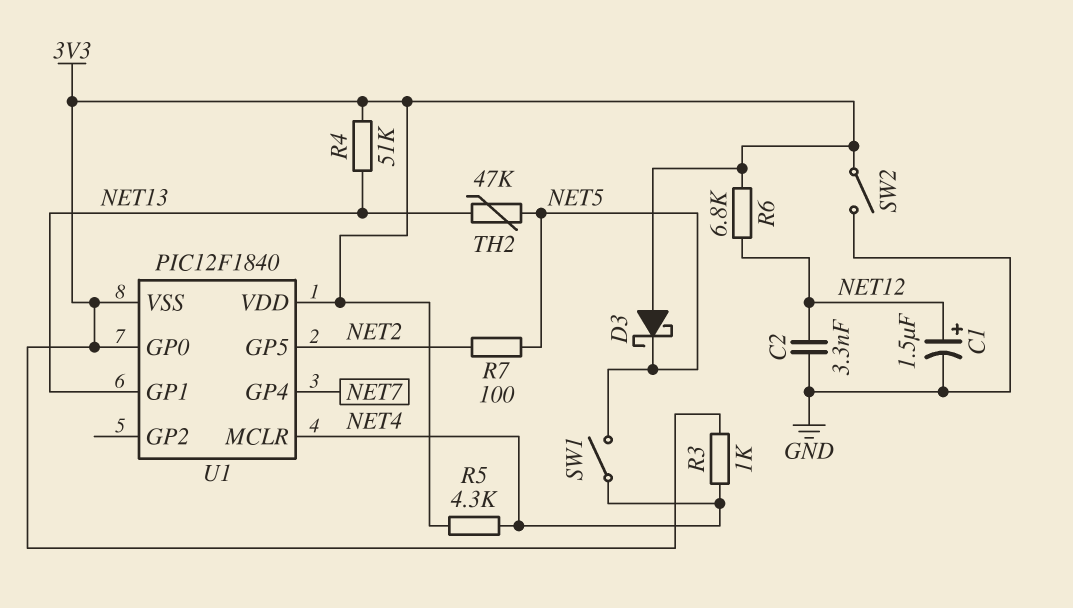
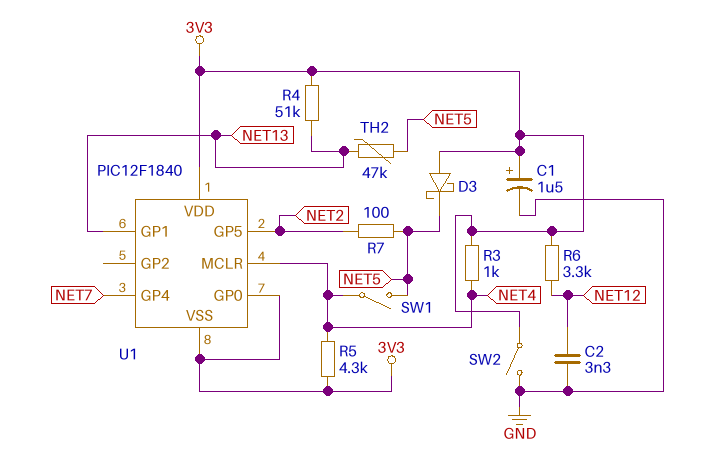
C1: 1.5uF (plus NET12, minus GND) -> 1.5uF (plus 3V3, minus GND)
R6: 6.8k (3V3, NET12) -> 3.3k (3V3, NET12)

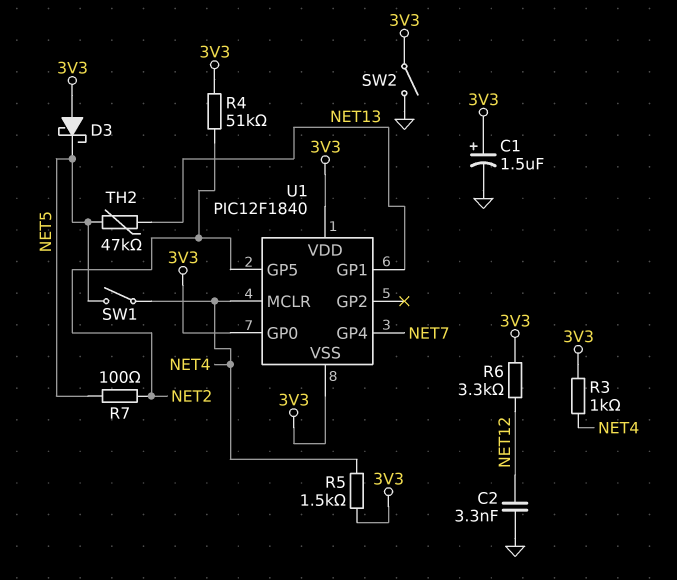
R4: 51k (3V3, NET13) -> 51k (3V3, NET2)
R5: 4.3k (3V3, NET4) -> 1.5k (3V3, NET4)

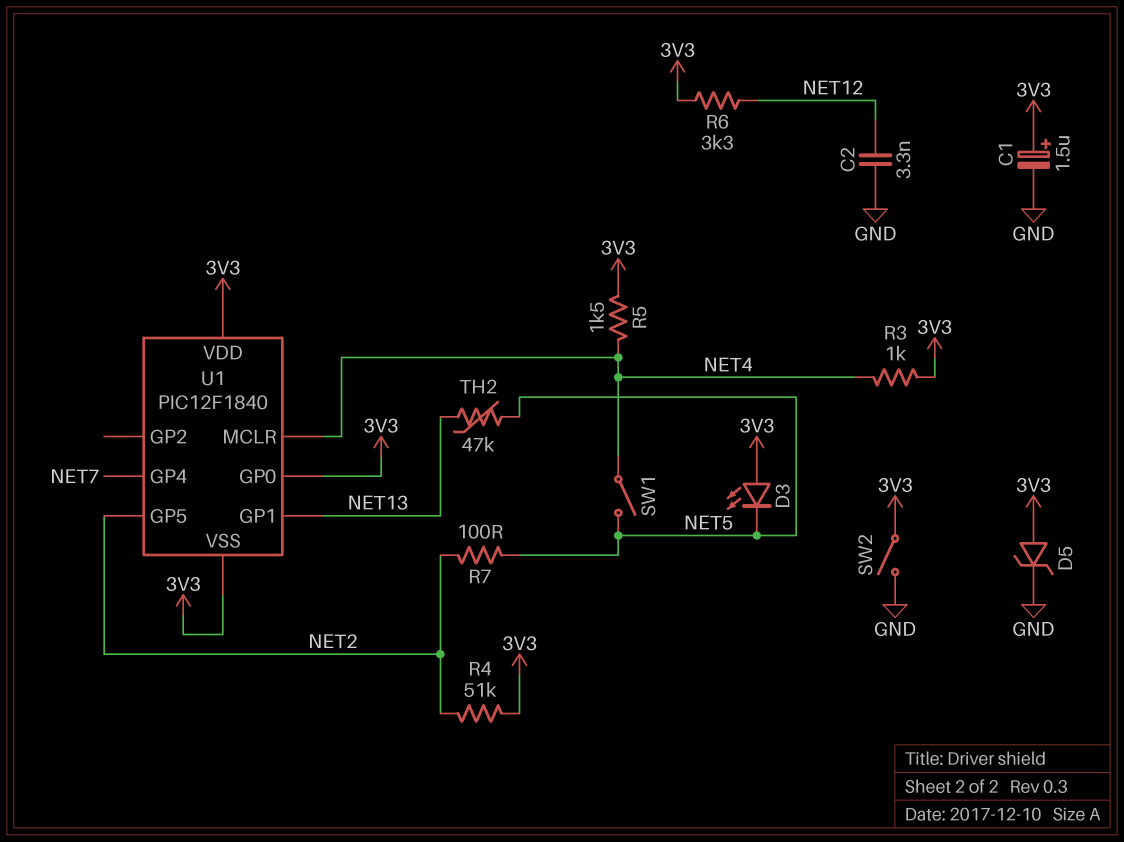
D3: schottky (A 3V3, K NET5) -> LED (A 3V3, K NET5)
D5: none -> zener (A 3V3, K GND)

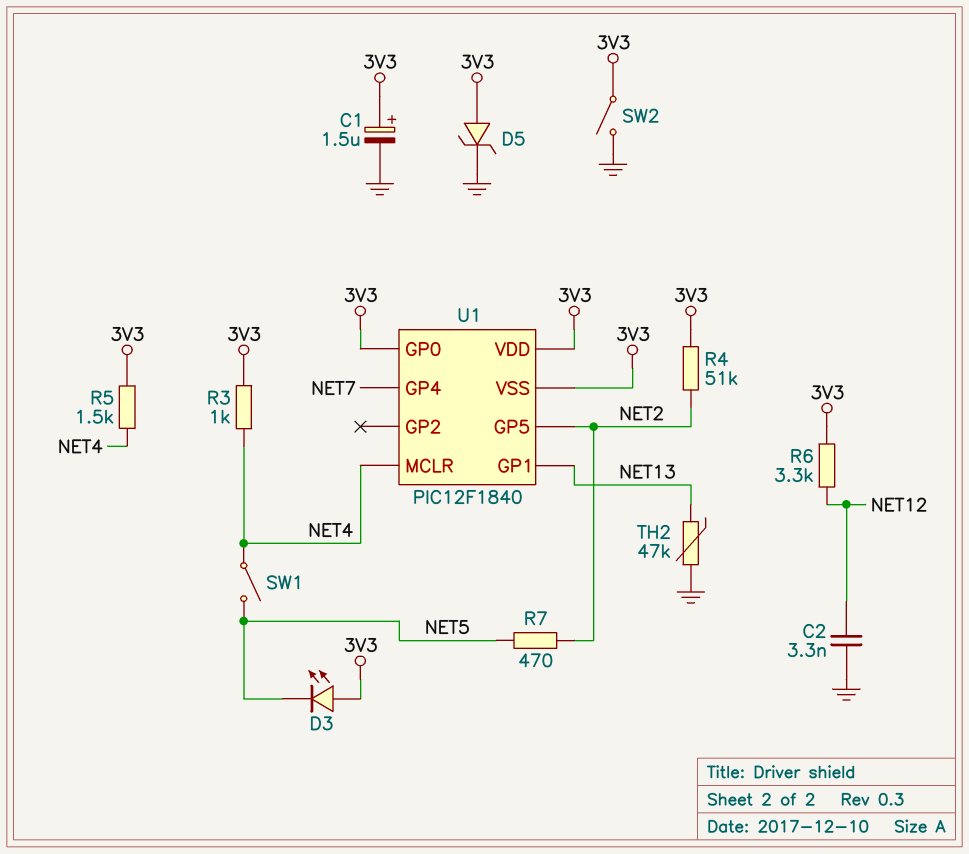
R7: 100 (NET2, NET5) -> 470 (NET2, NET5)
TH2: 47k (NET5, NET13) -> 47k (GND, NET13)

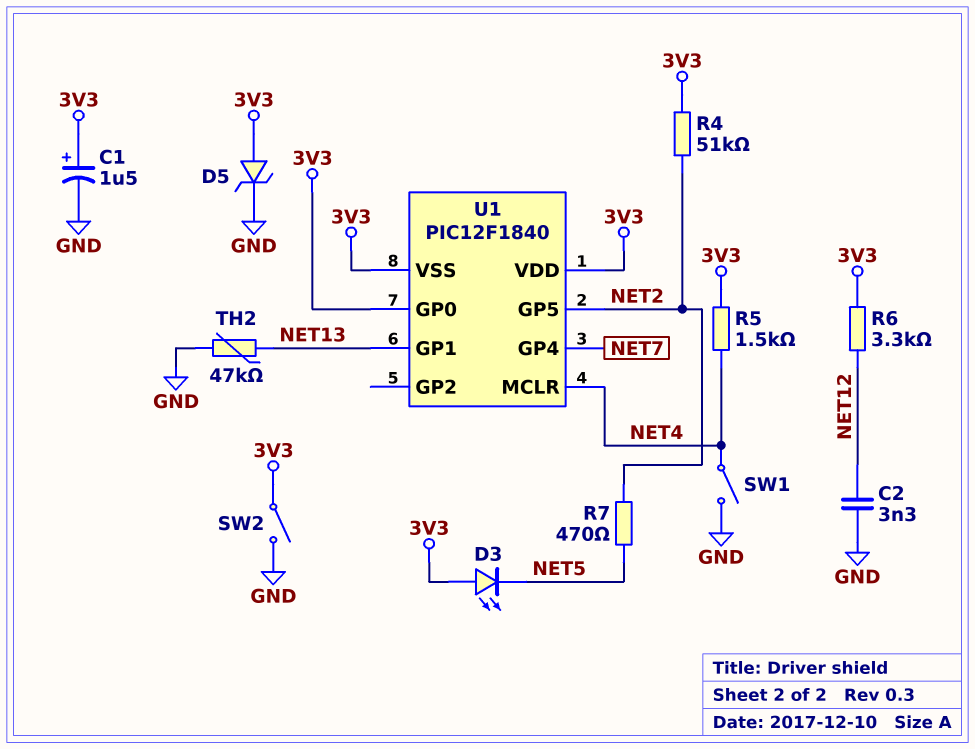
R3: 1k (3V3, NET4) -> none
SW1: switch (NET4, NET5) -> switch (GND, NET4)

